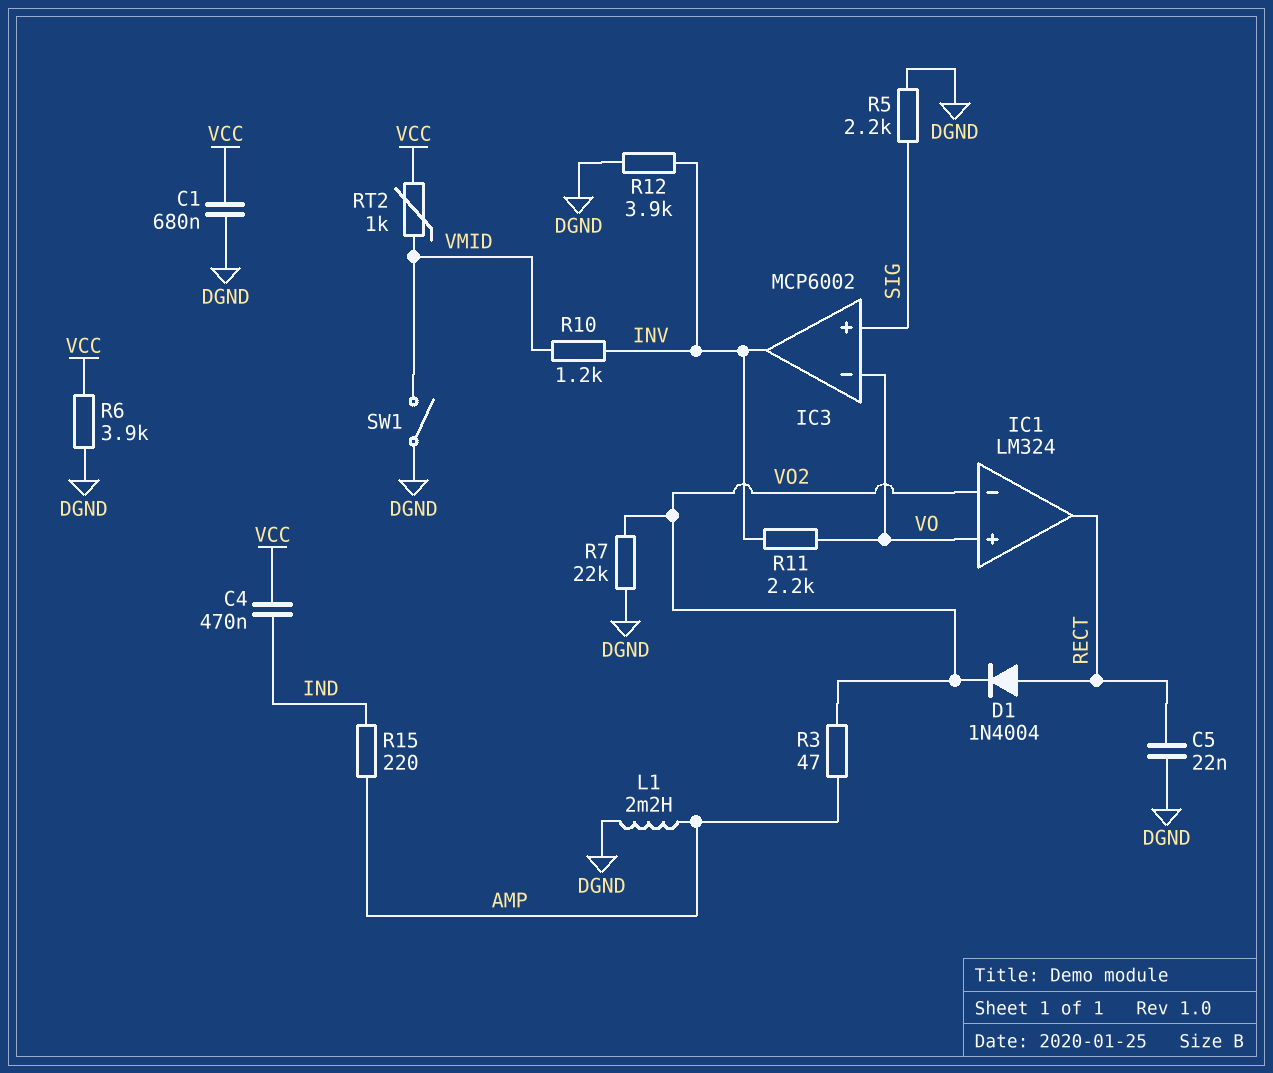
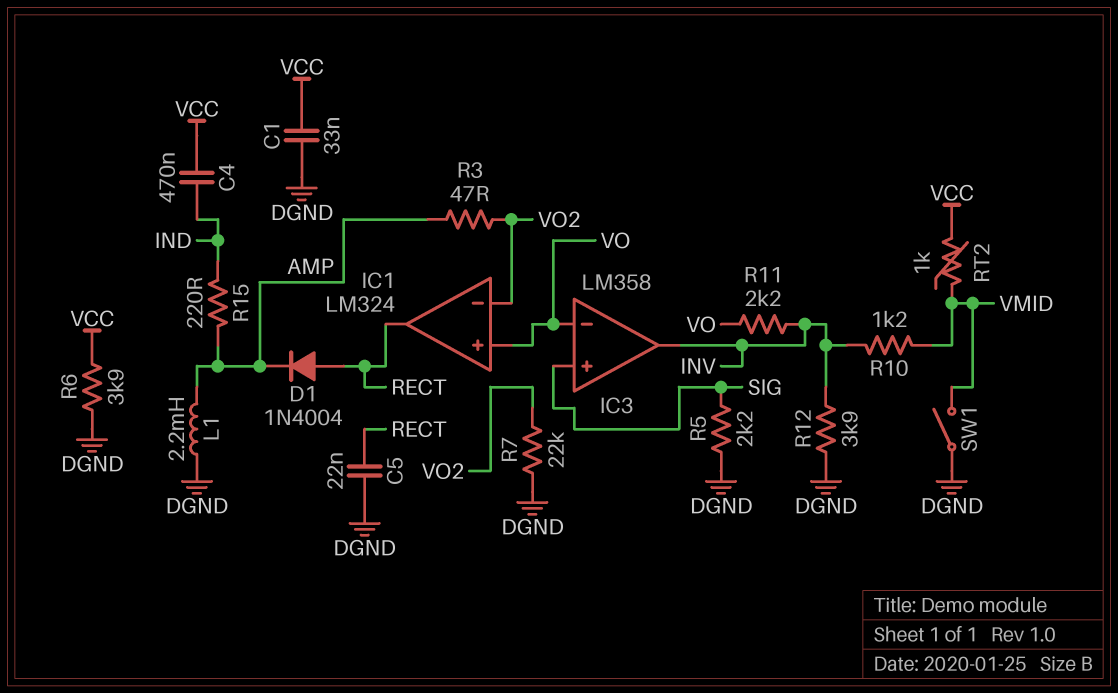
C1: 680nF (DGND, VCC) -> 33nF (DGND, VCC)
D1: diode 1N4004 (A RECT, K VO2) -> diode 1N4004 (A RECT, K AMP)
IC3: MCP6002 -> LM358

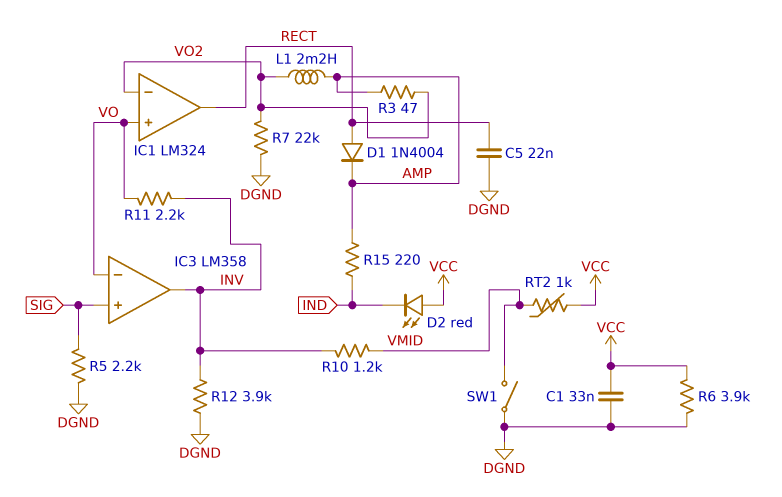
C4: 470nF (IND, VCC) -> none
D2: none -> LED red (A VCC, K IND)
L1: 2.2mH (AMP, DGND) -> 2.2mH (AMP, VO2)

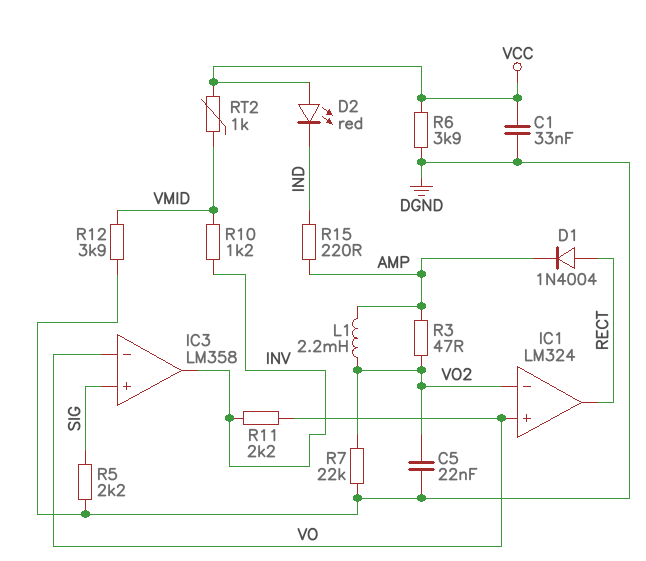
C5: 22nF (DGND, RECT) -> 22nF (DGND, VO2)
R12: 3.9k (DGND, INV) -> 3.9k (DGND, VMID)
SW1: switch (DGND, VMID) -> none

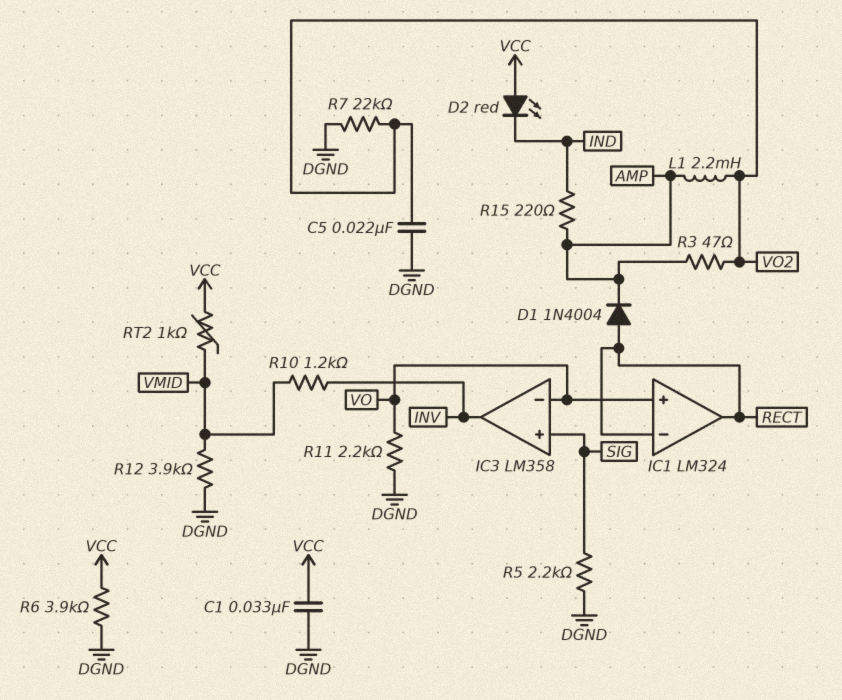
IC1 pin in-: VO2 -> RECT
R11: 2.2k (INV, VO) -> 2.2k (DGND, VO)

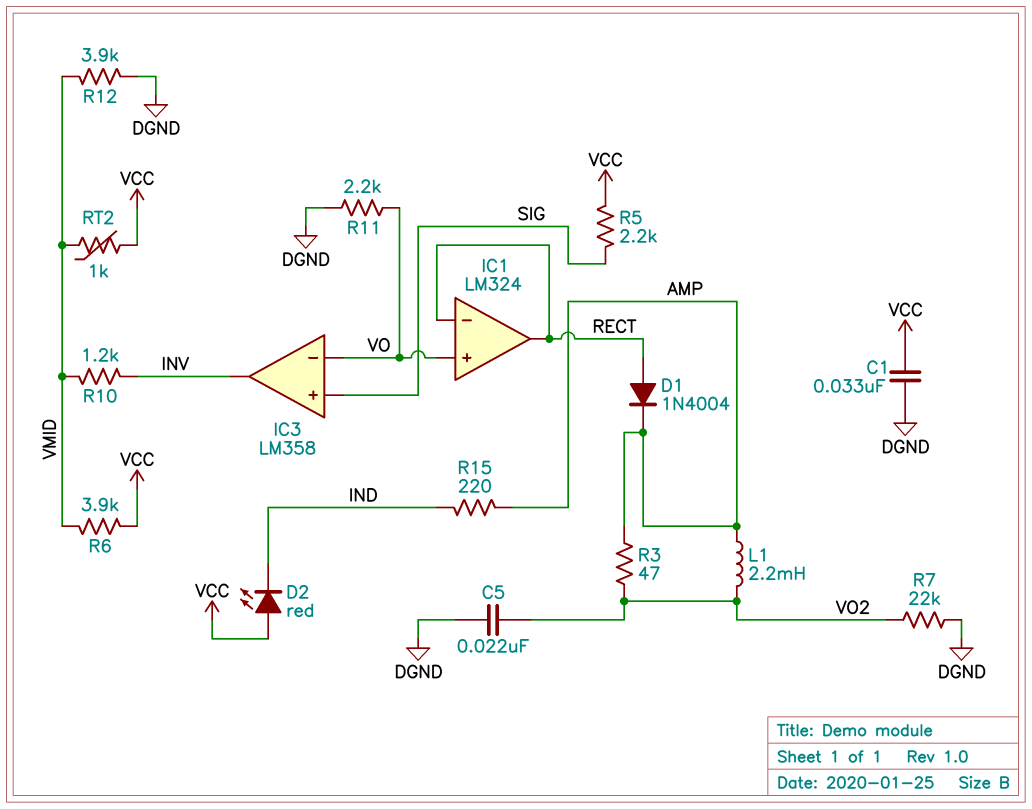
R5: 2.2k (DGND, SIG) -> 2.2k (SIG, VCC)
R6: 3.9k (DGND, VCC) -> 3.9k (VCC, VMID)

